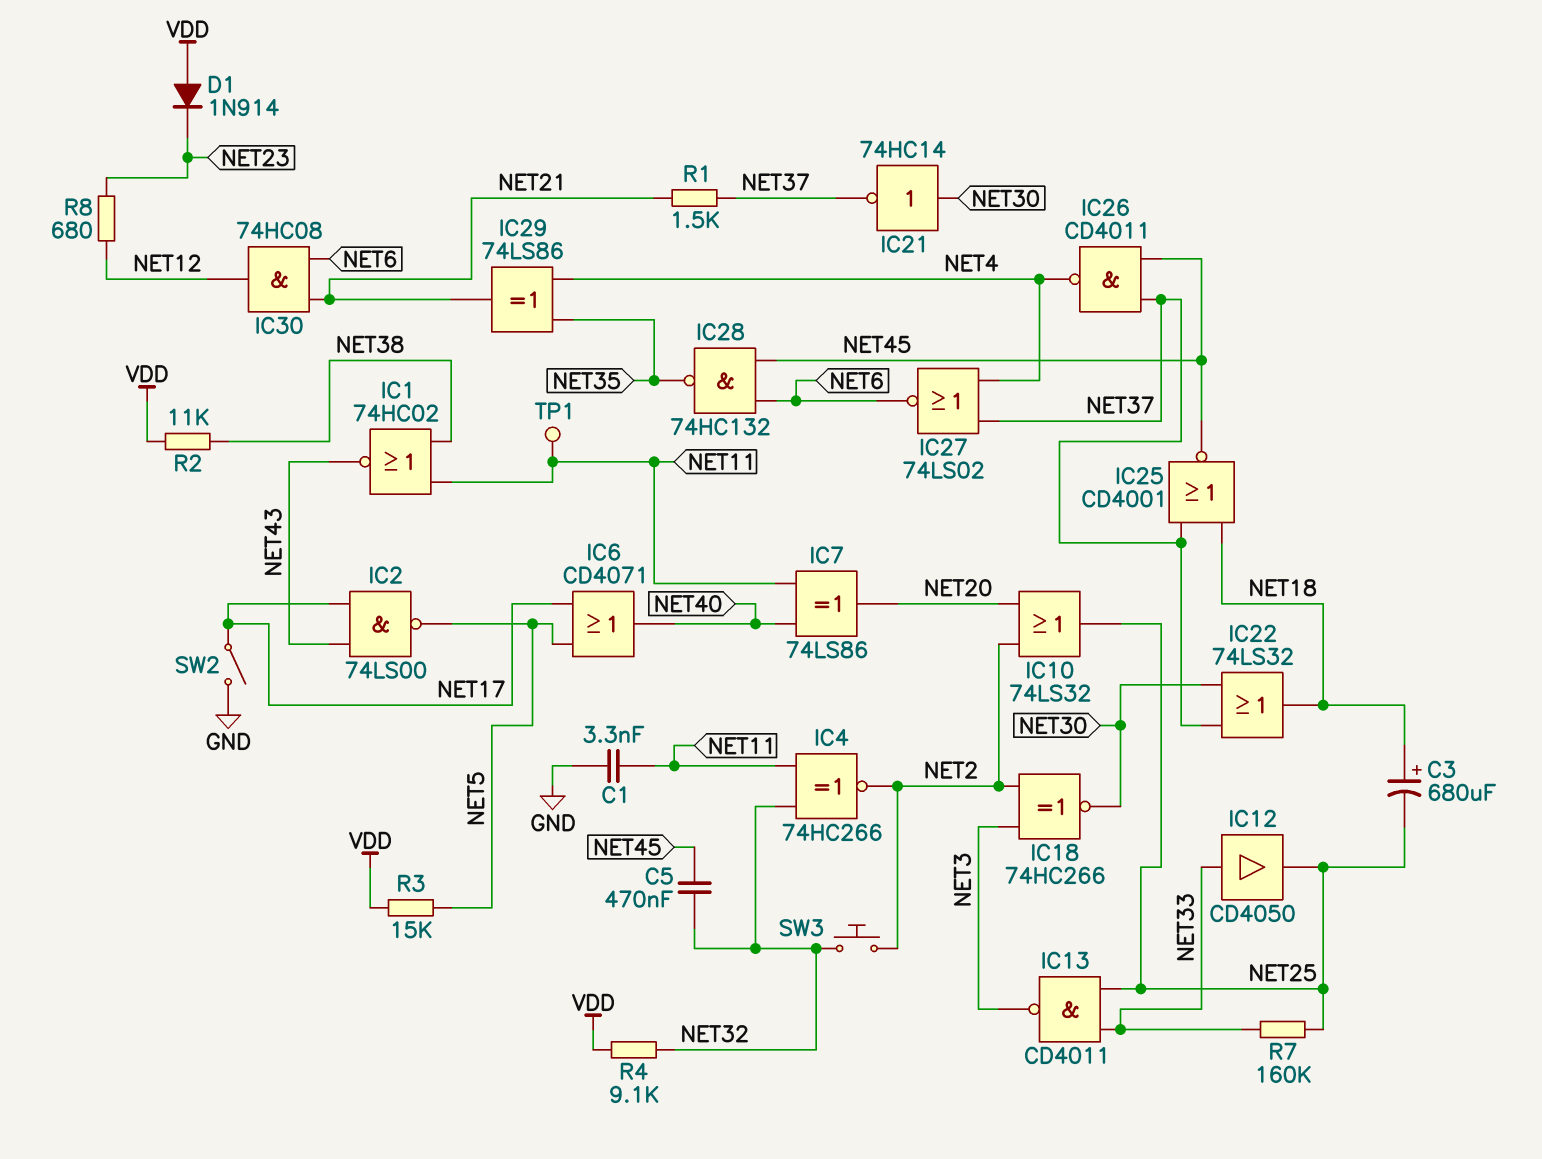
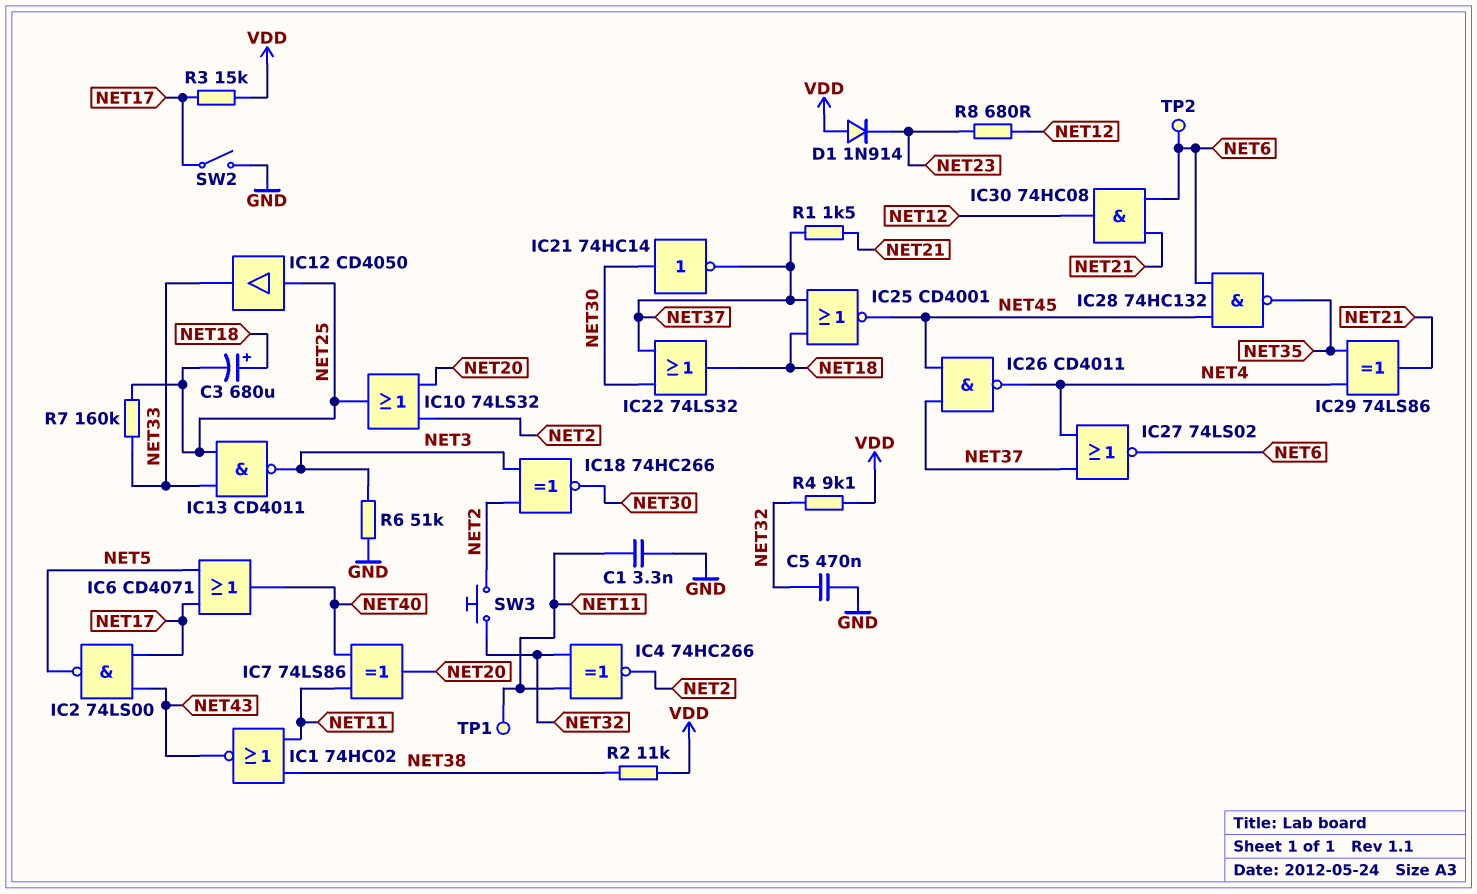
C5: 470nF (NET32, NET45) -> 470nF (GND, NET32)
IC12: buffer CD4050 (in NET33, out NET25) -> buffer CD4050 (in NET25, out NET33)
R3: 15k (NET5, VDD) -> 15k (NET17, VDD)
R6: none -> 51k (GND, NET3)
TP2: none -> test point (NET6)

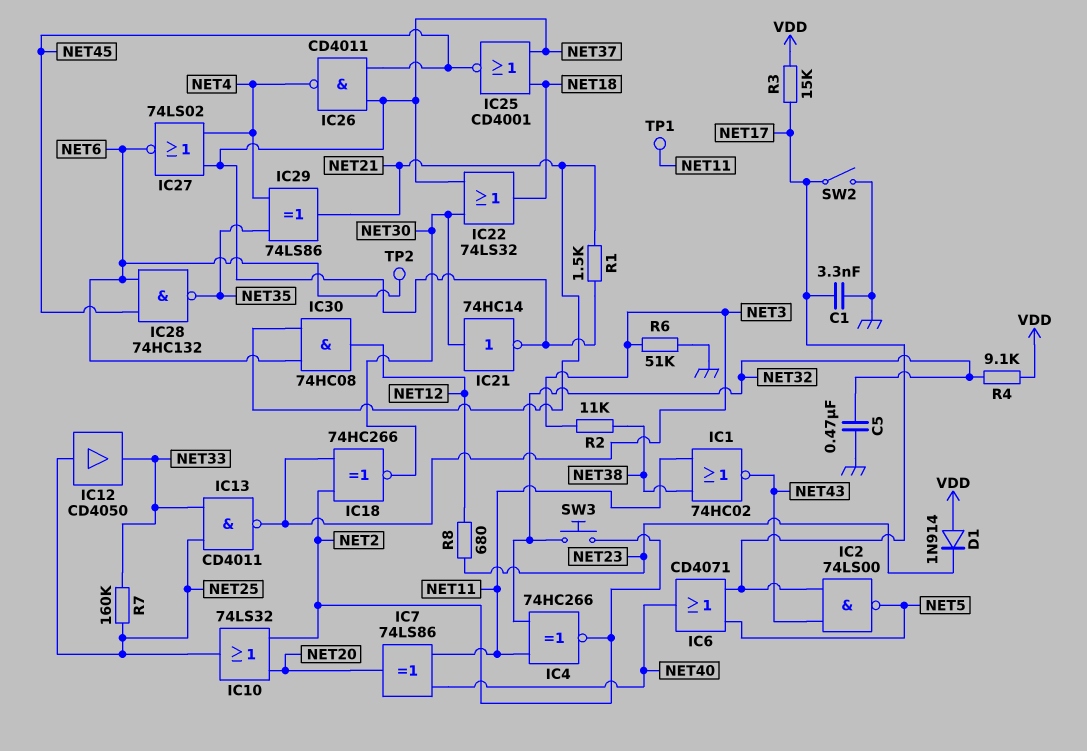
C1: 3.3nF (GND, NET11) -> 3.3nF (GND, NET17)
C3: 680uF (plus NET18, minus NET25) -> none
R2: 11k (NET38, VDD) -> 11k (NET3, NET38)

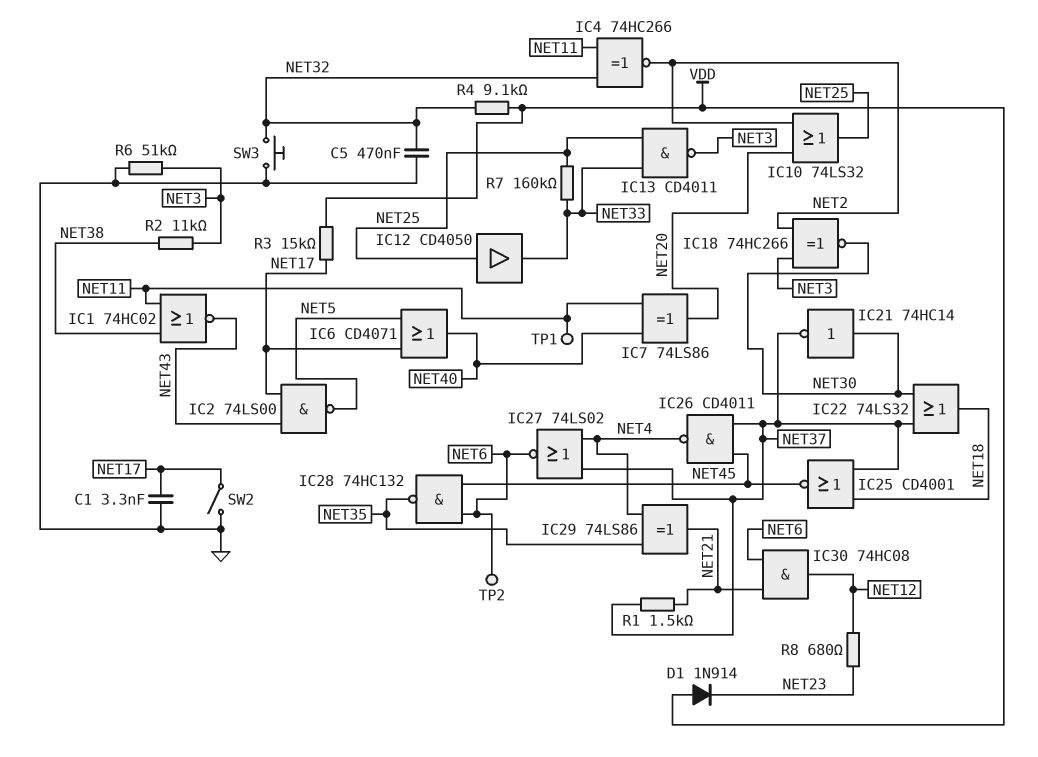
SW3: button (NET2, NET32) -> button (GND, NET32)

